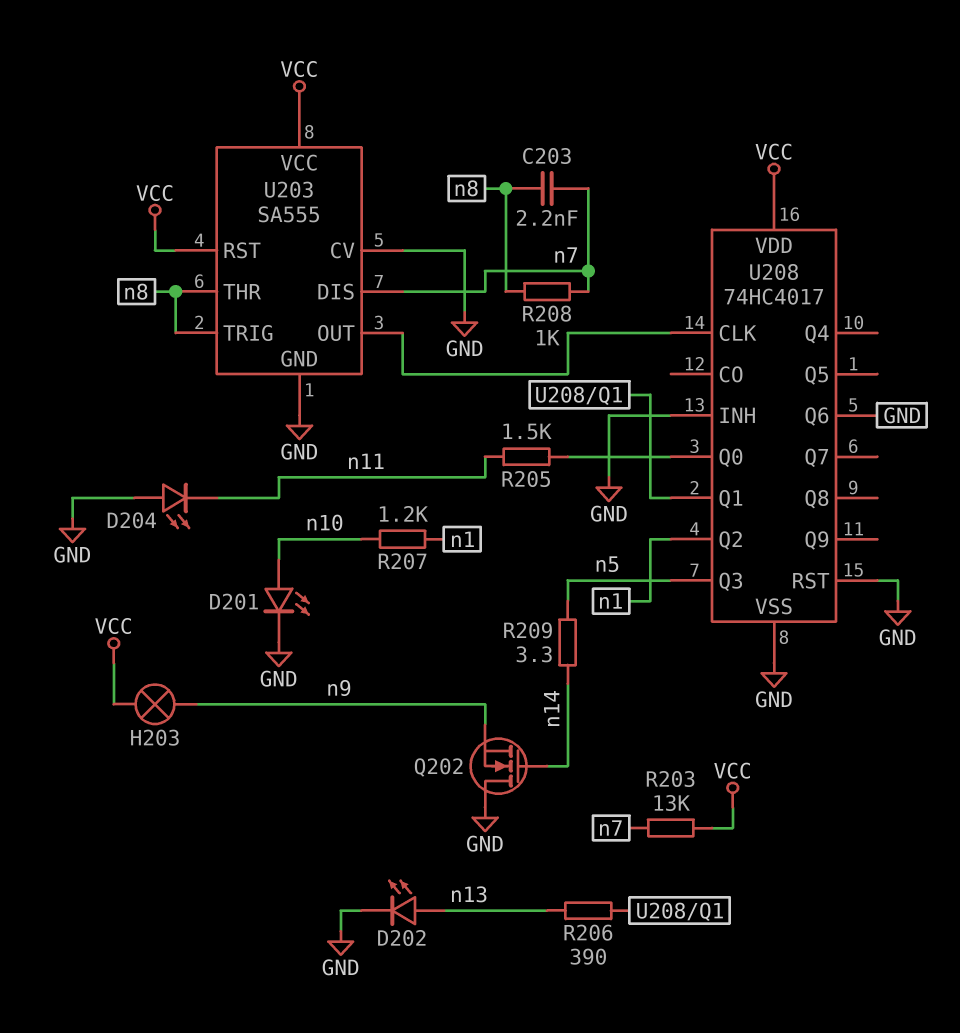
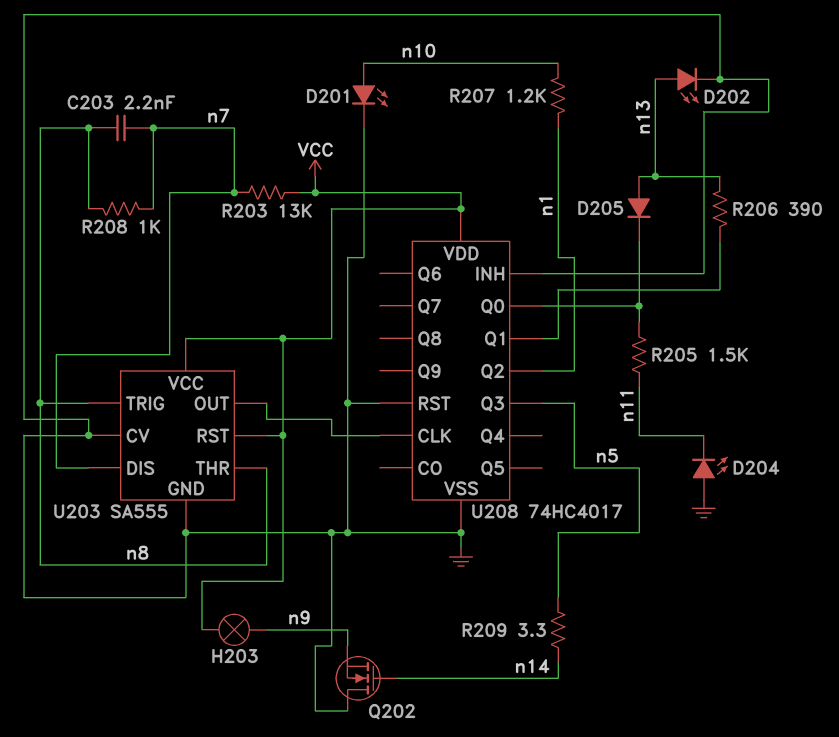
D205: none -> diode (A n13, K U208/Q0)
U208 pin Q6: GND -> none

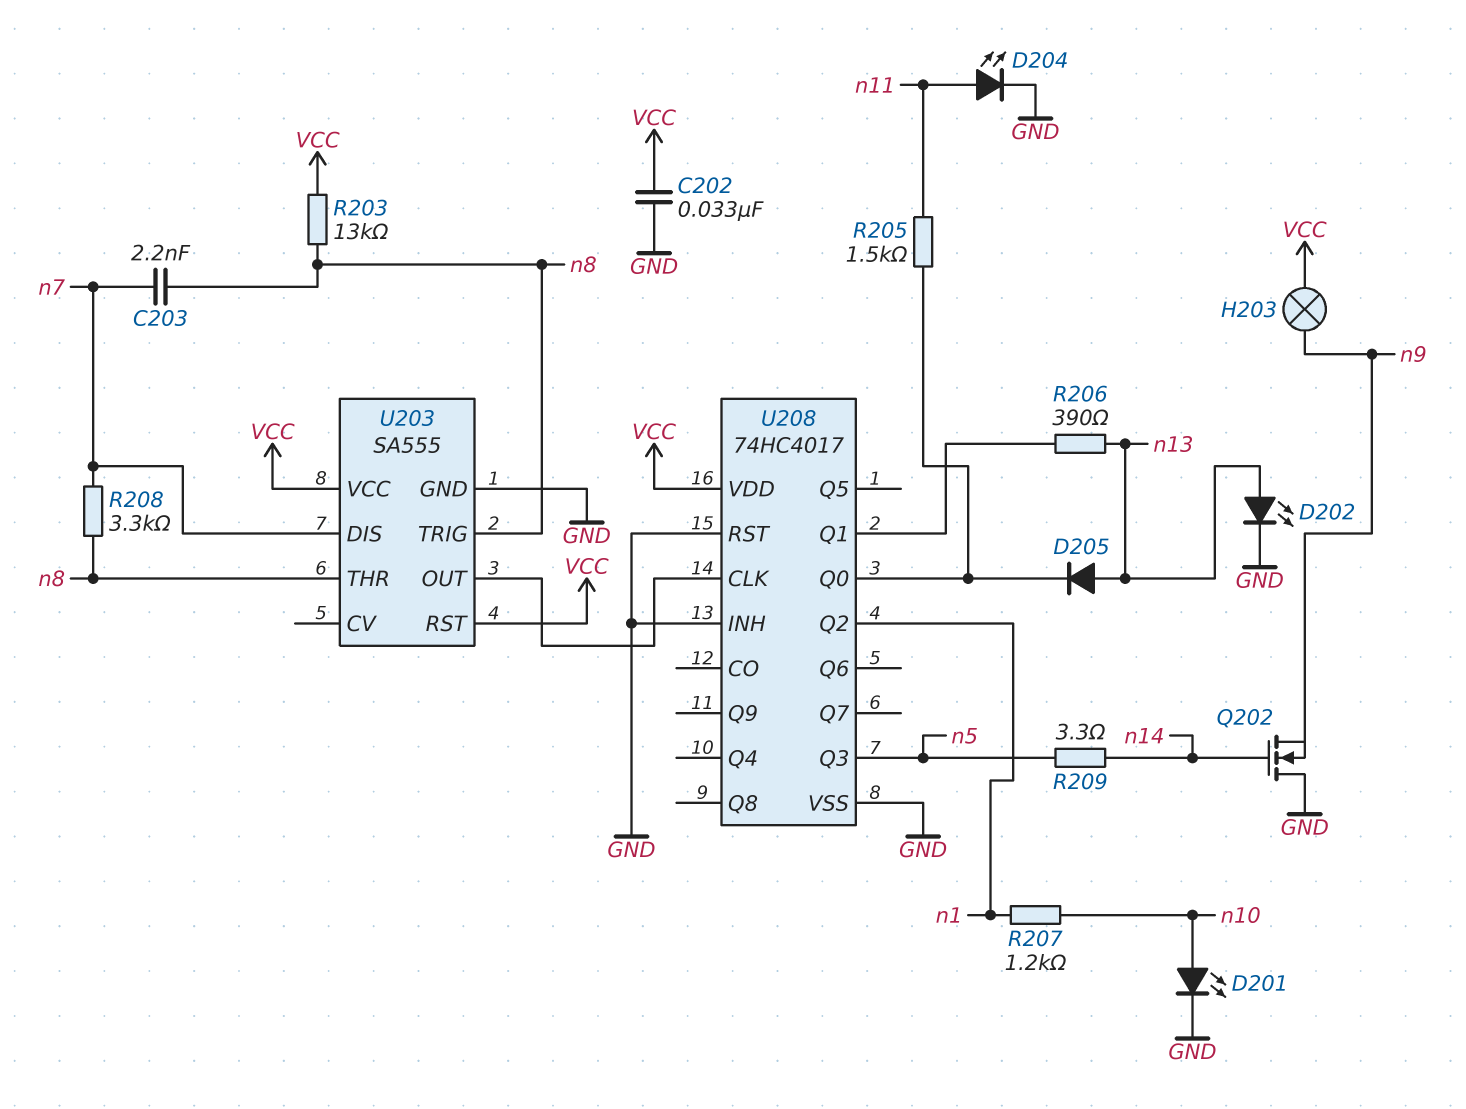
C202: none -> 33nF (GND, VCC)
D204: LED (A GND, K n11) -> LED (A n11, K GND)
R203: 13k (VCC, n7) -> 13k (VCC, n8)
R208: 1k (n7, n8) -> 3.3k (n7, n8)
U203 pin CV: GND -> none

